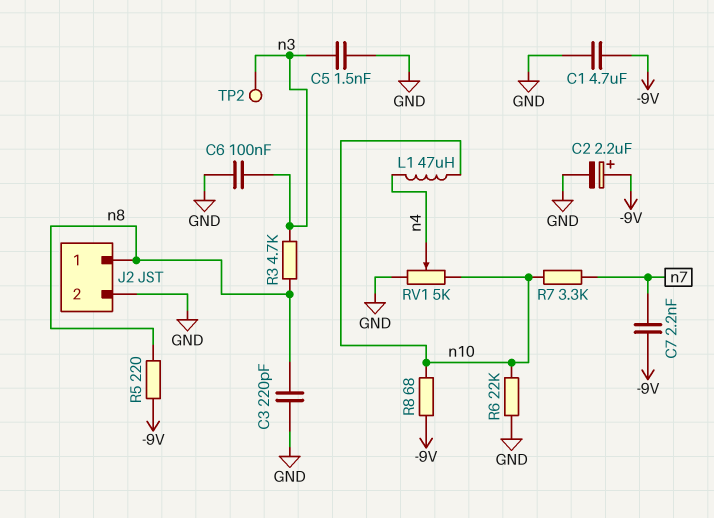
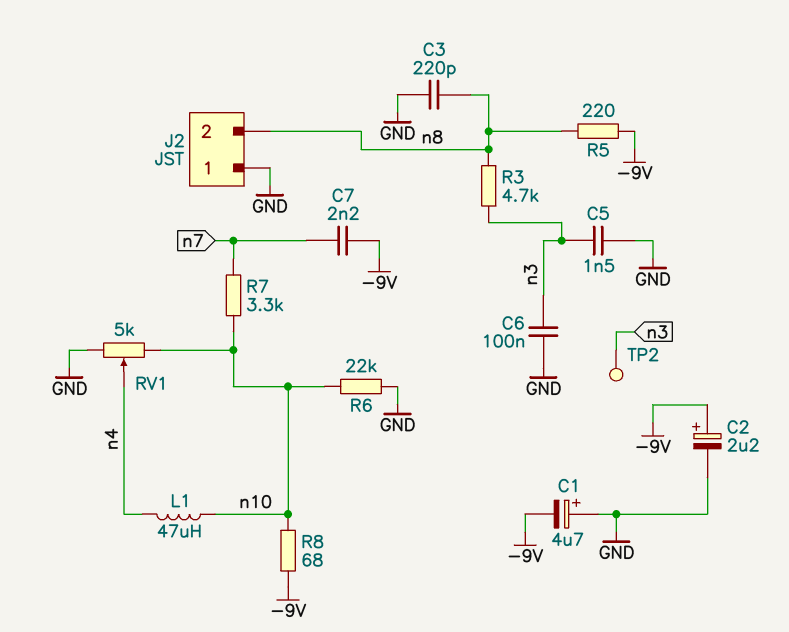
C1: 4.7uF (-9V, GND) -> 4.7uF (plus GND, minus -9V)
J2 pin 1: n8 -> GND
J2 pin 2: GND -> n8

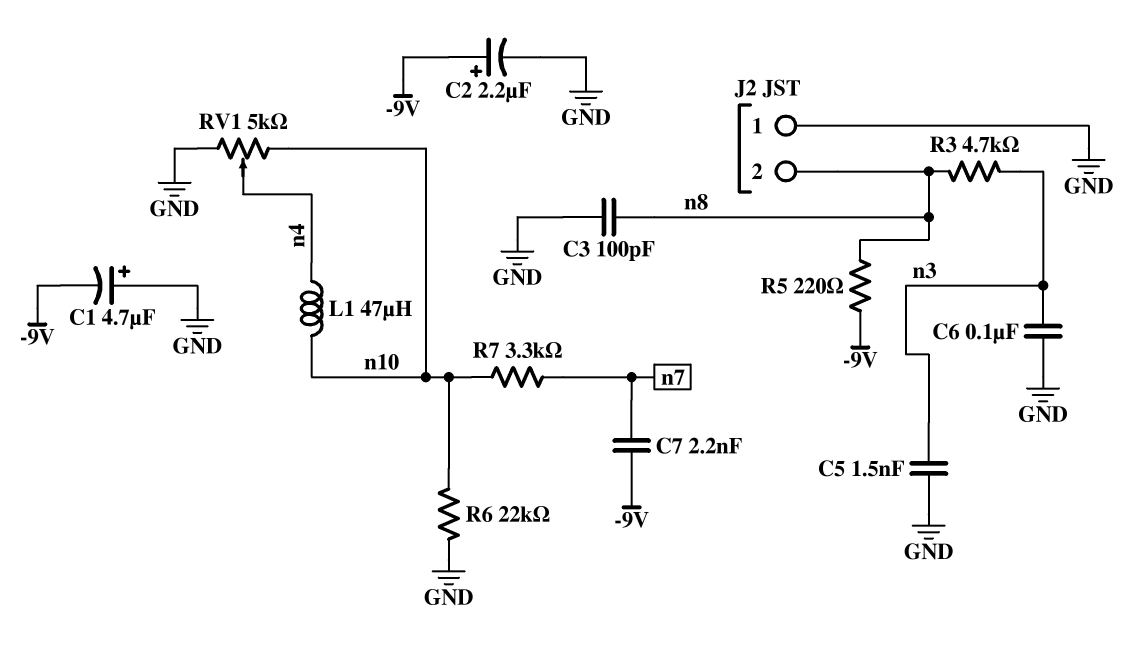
C3: 220pF (GND, n8) -> 100pF (GND, n8)
R8: 68 (-9V, n10) -> none
TP2: test point (n3) -> none

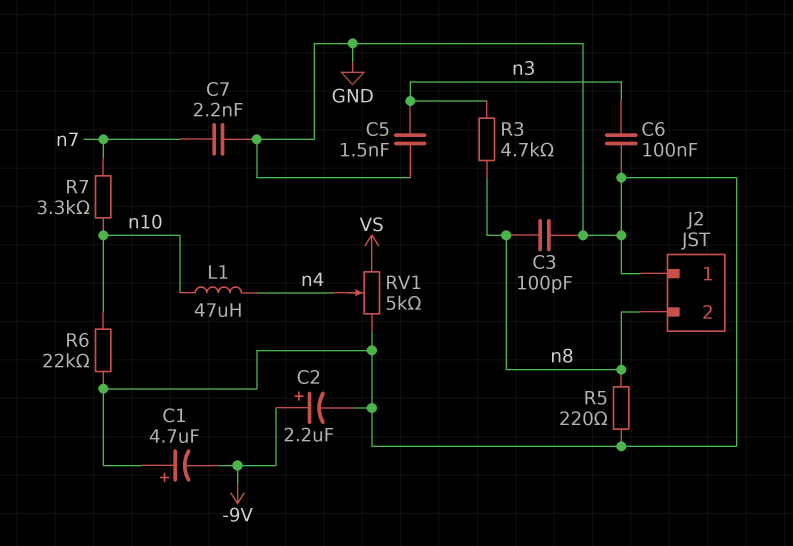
C7: 2.2nF (-9V, n7) -> 2.2nF (GND, n7)
R5: 220 (-9V, n8) -> 220 (GND, n8)
RV1: 5k (GND, n10, wiper n4) -> 5k (GND, VS, wiper n4)

